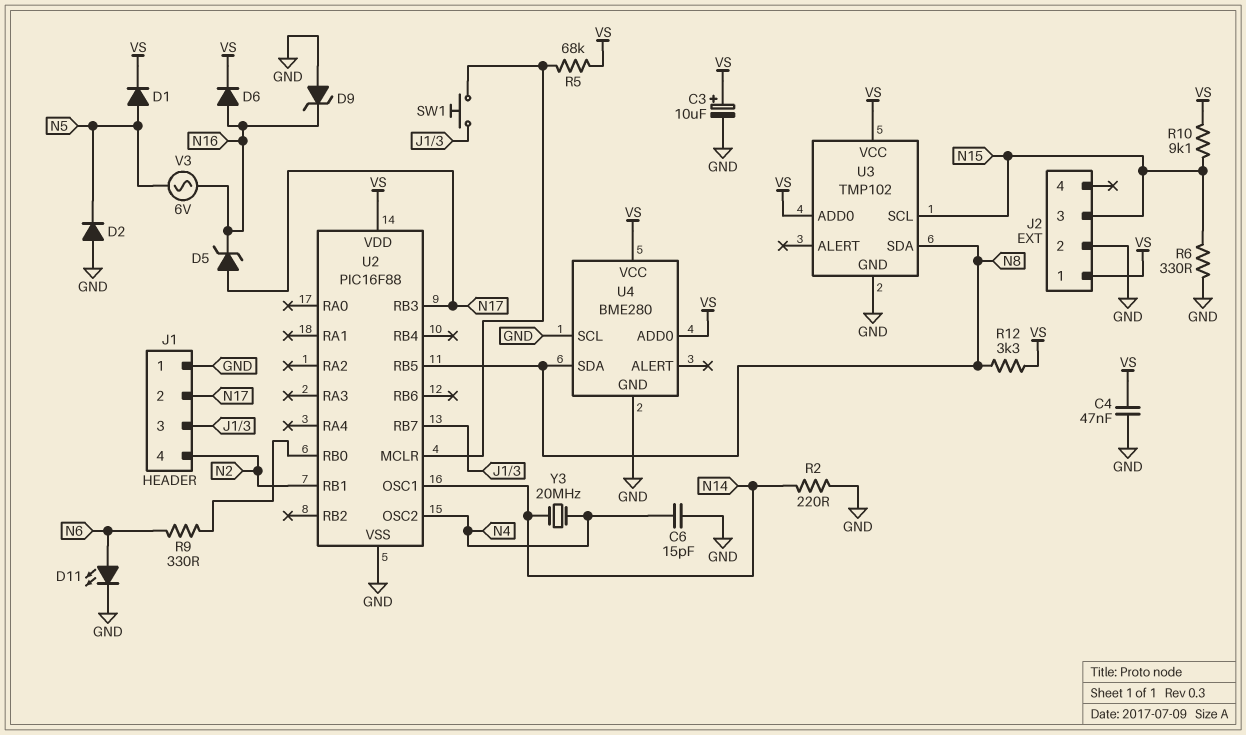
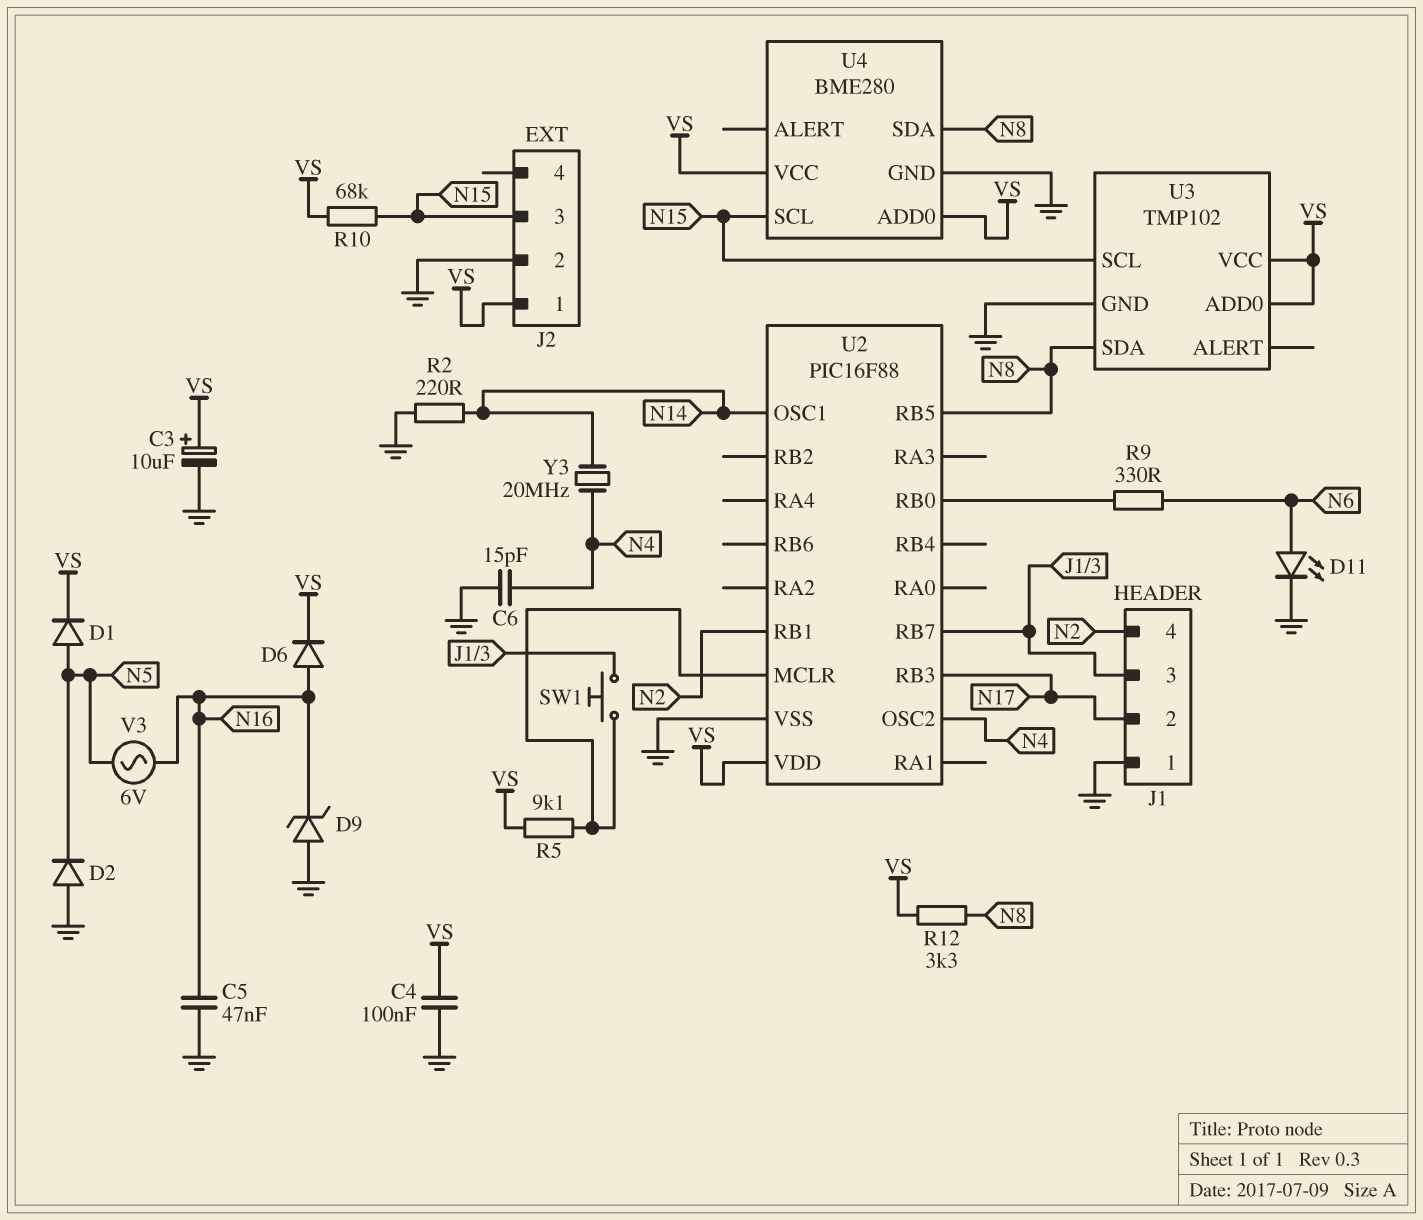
C4: 47nF (GND, VS) -> 100nF (GND, VS)
C5: none -> 47nF (GND, N16)
D5: zener (A N17, K N16) -> none
R5: 68k (U2/MCLR, VS) -> 9.1k (U2/MCLR, VS)
R6: 330 (GND, N15) -> none
R10: 9.1k (N15, VS) -> 68k (N15, VS)
U4 pin SCL: GND -> N15

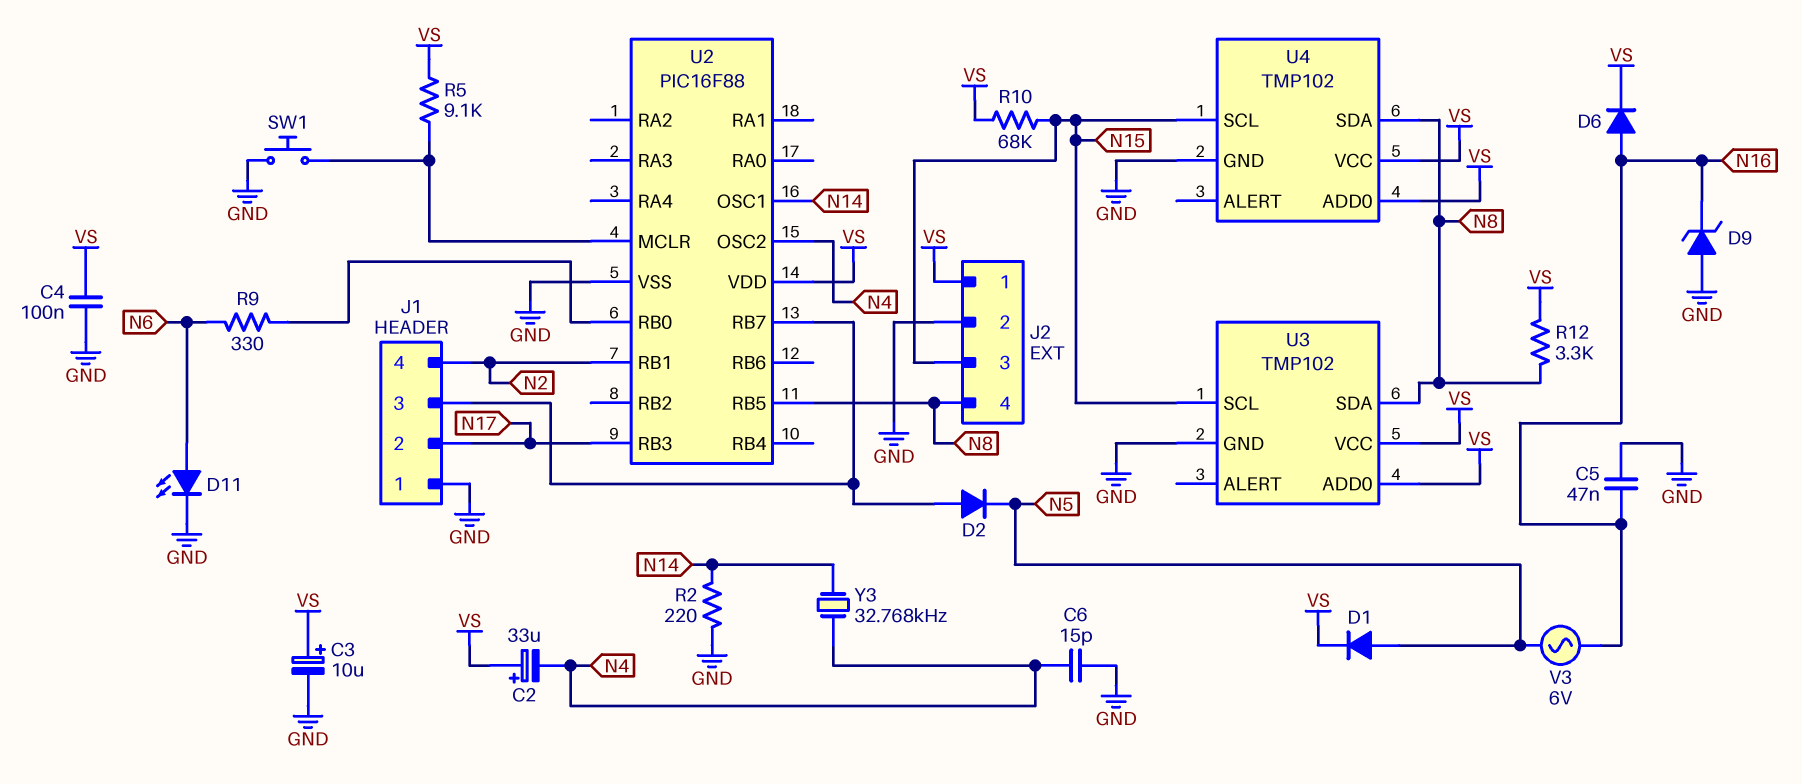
C2: none -> 33uF (plus VS, minus N4)
D2: diode (A GND, K N5) -> diode (A J1/3, K N5)
J2 pin 4: none -> N8
SW1: button (J1/3, U2/MCLR) -> button (GND, U2/MCLR)
U4: BME280 -> TMP102
Y3: 20MHz (N4, N14) -> 32.768kHz (N4, N14)

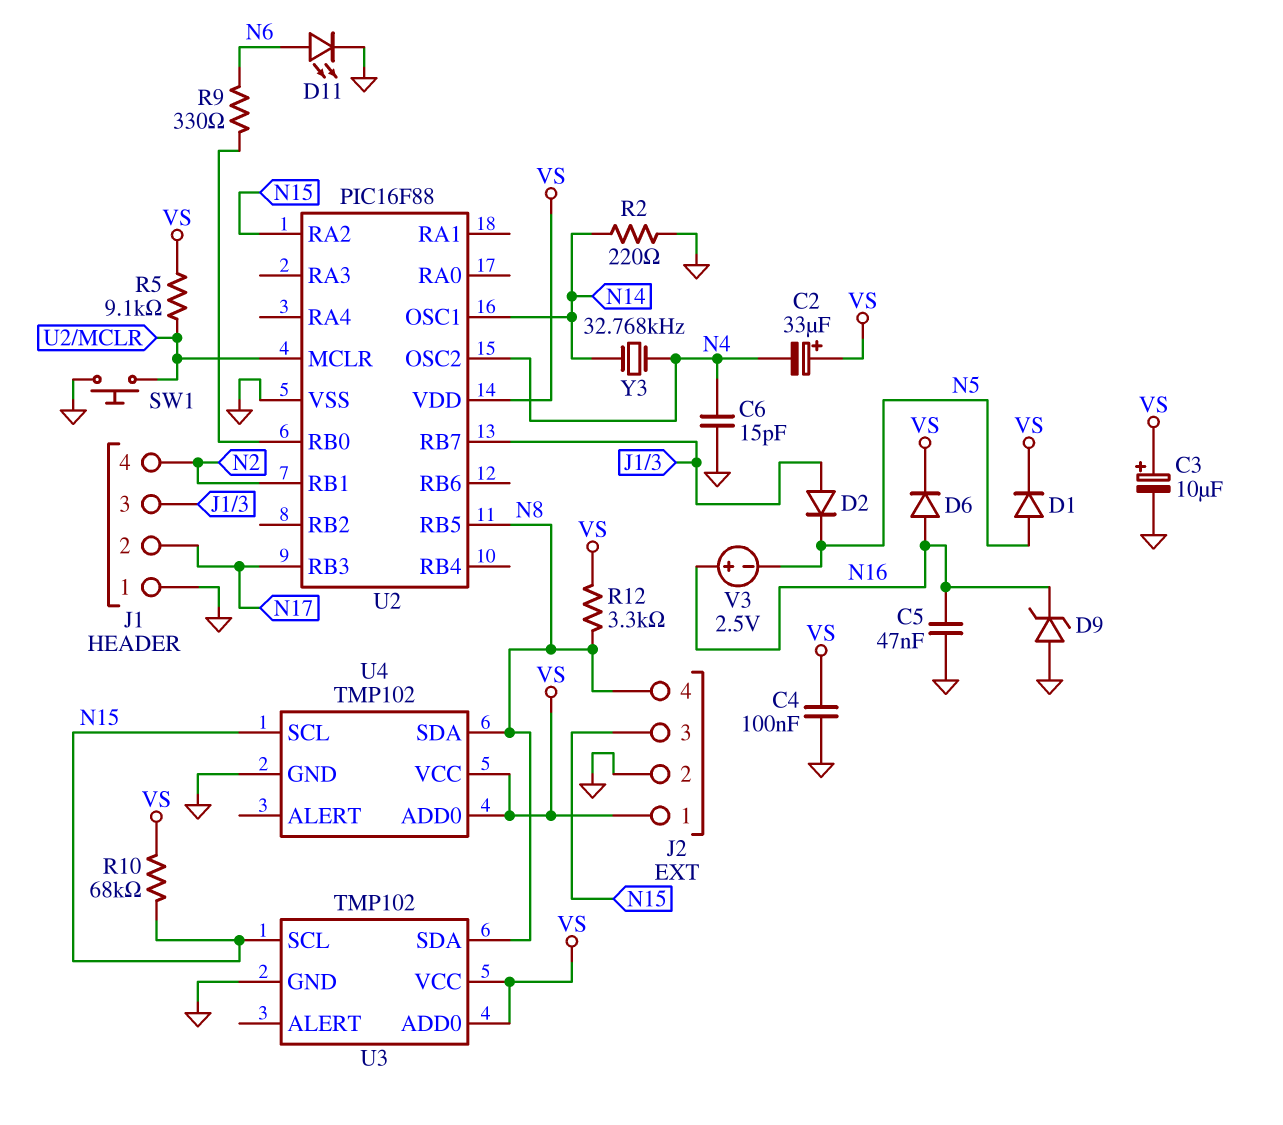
U2 pin RA2: none -> N15
V3: AC 6V (N5, N16) -> 2.5V (plus N16, minus N5)

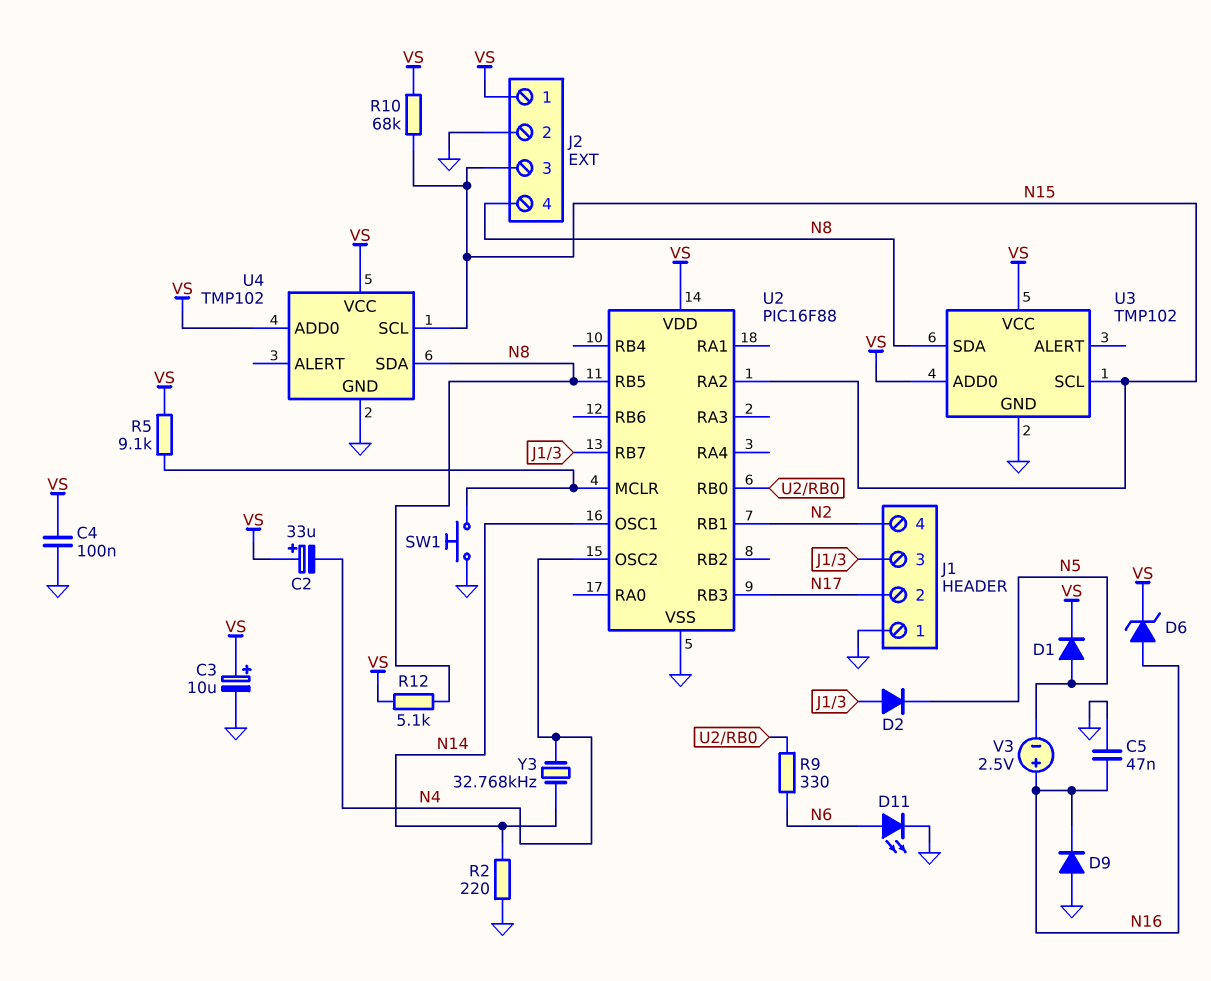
C6: 15pF (GND, N4) -> none
D6: diode (A N16, K VS) -> zener (A N16, K VS)
D9: zener (A GND, K N16) -> diode (A GND, K N16)
R12: 3.3k (N8, VS) -> 5.1k (N8, VS)

